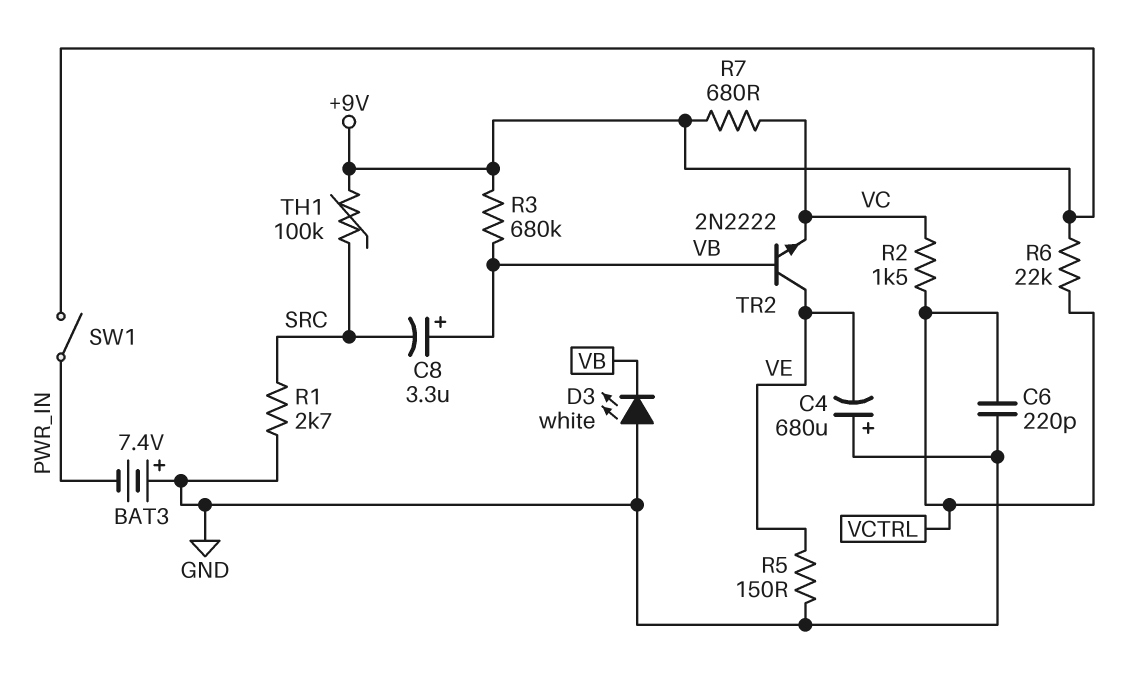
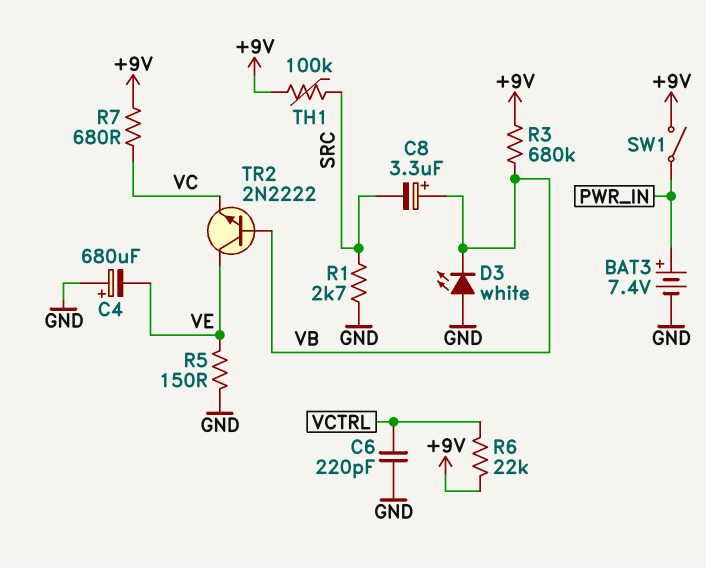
BAT3: 7.4V (plus GND, minus PWR_IN) -> 7.4V (plus PWR_IN, minus GND)
R2: 1.5k (VC, VCTRL) -> none

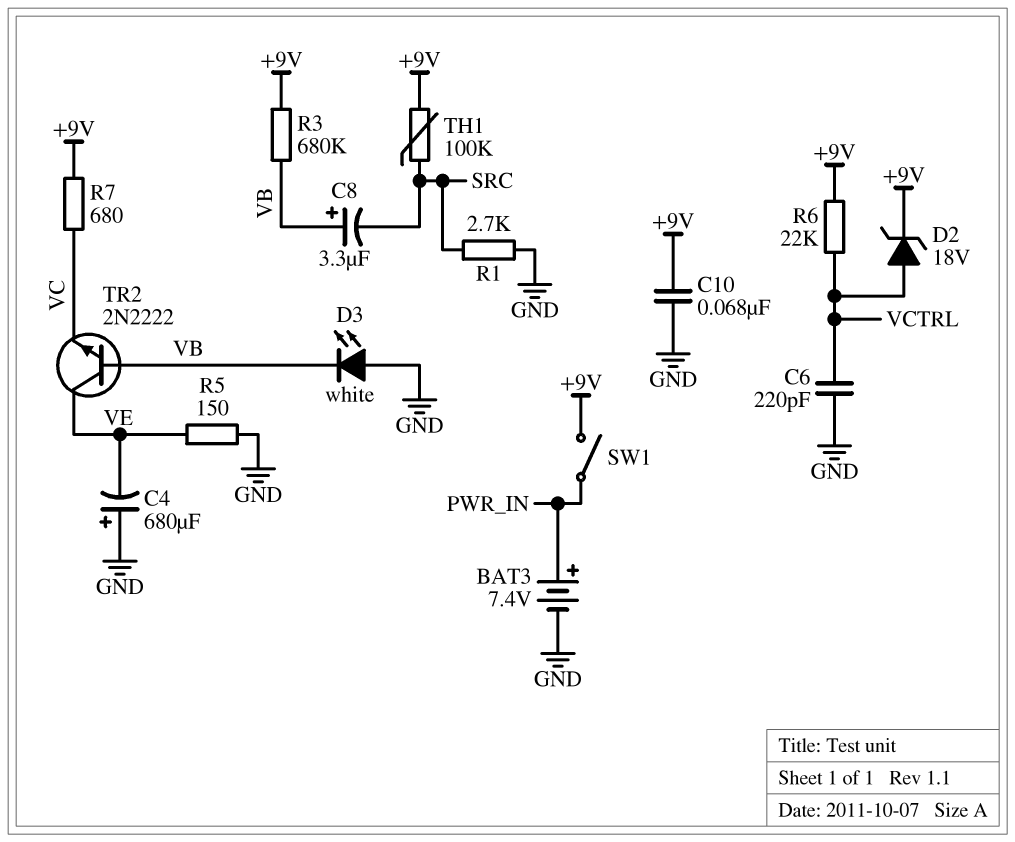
C10: none -> 68nF (+9V, GND)
D2: none -> zener 18V (A VCTRL, K +9V)

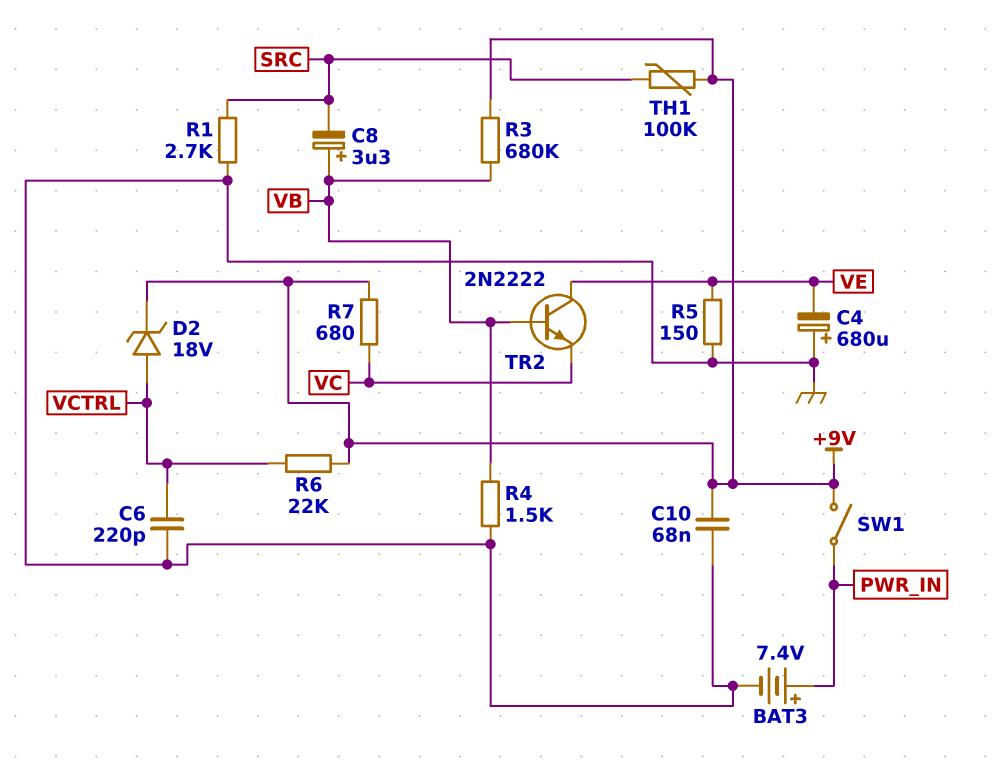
D3: LED white (A GND, K VB) -> none
R4: none -> 1.5k (GND, VB)

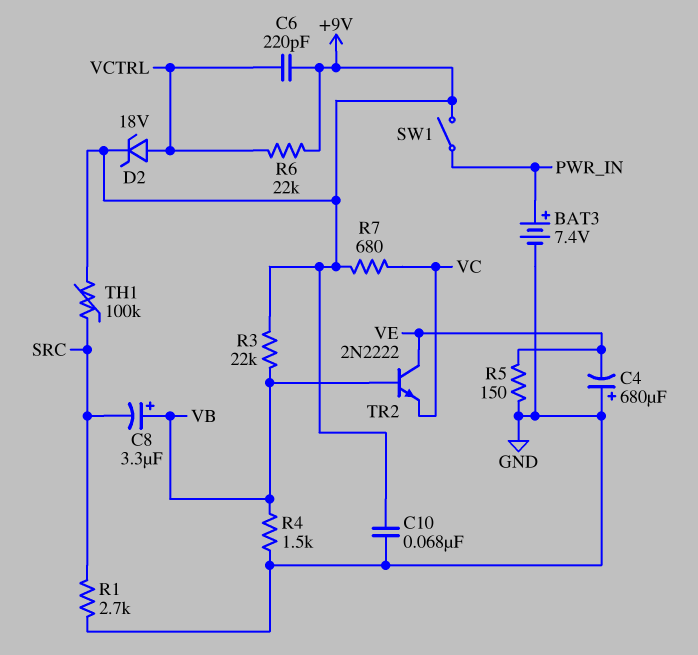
C6: 220pF (GND, VCTRL) -> 220pF (+9V, VCTRL)
R3: 680k (+9V, VB) -> 22k (+9V, VB)

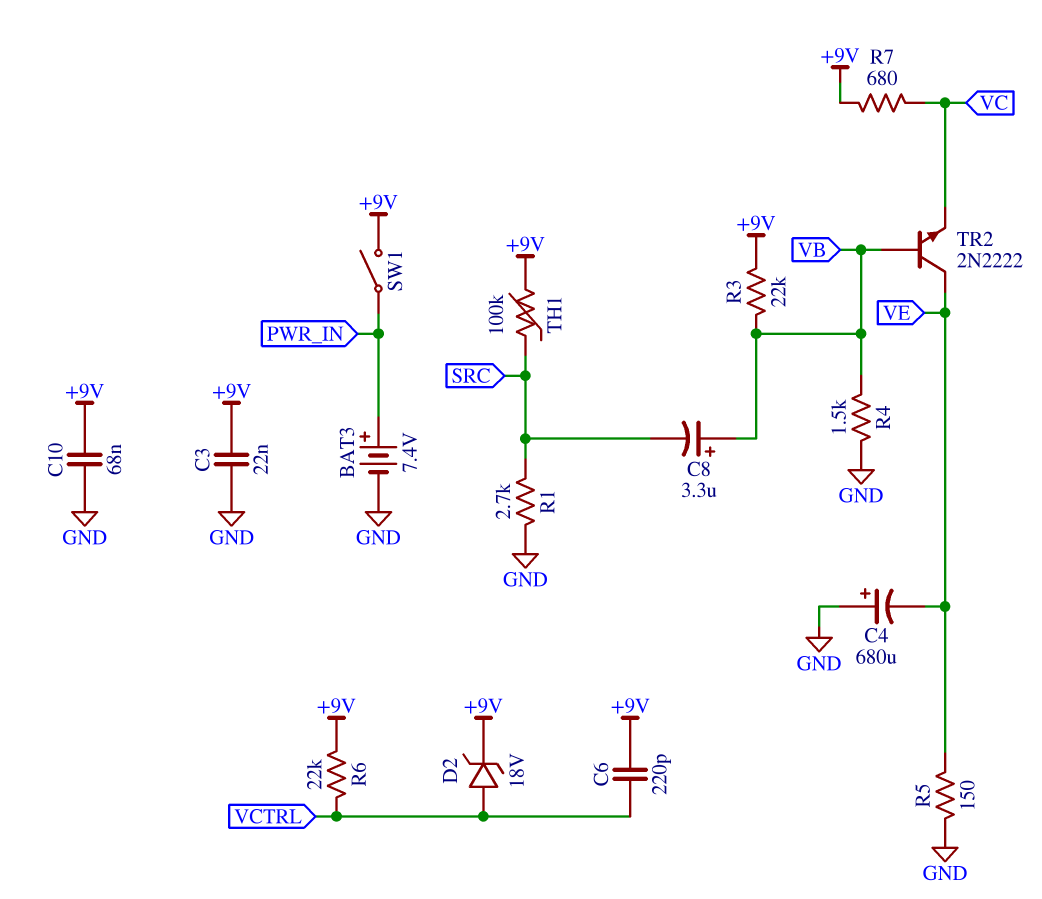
C3: none -> 22nF (+9V, GND)

